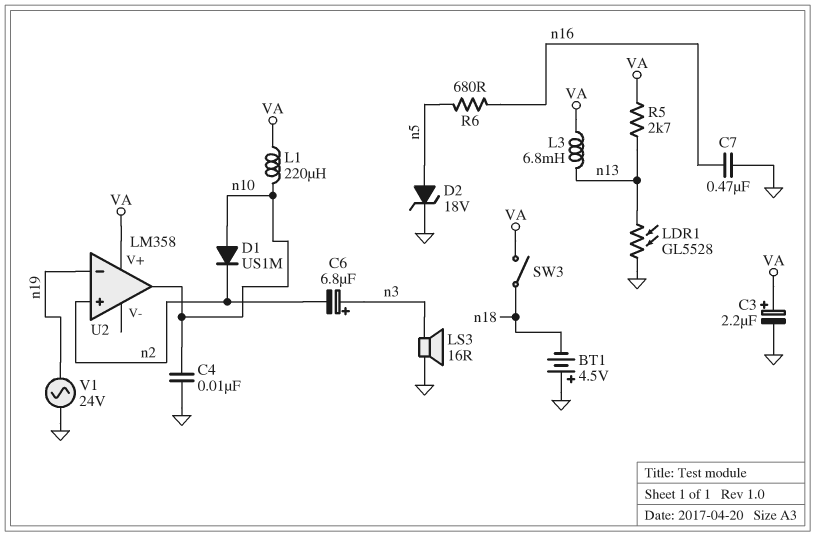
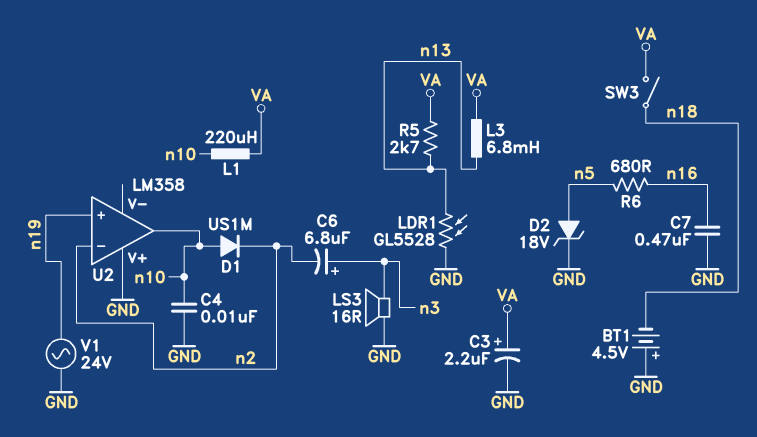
U2 pin V+: VA -> GND
U2 pin in+: n2 -> n19
U2 pin in-: n19 -> n2

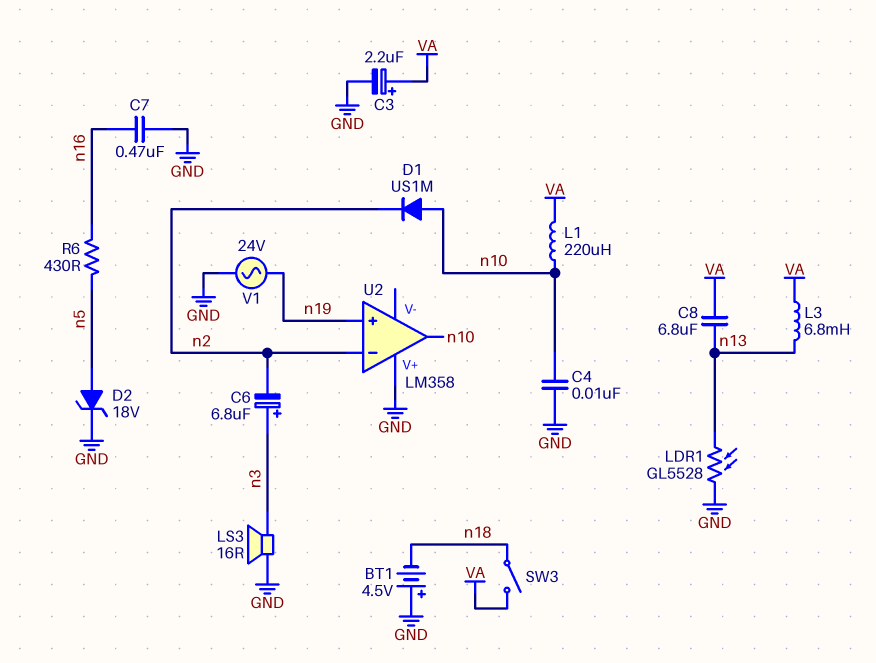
C8: none -> 6.8uF (VA, n13)
R5: 2.7k (VA, n13) -> none
R6: 680 (n5, n16) -> 430 (n5, n16)

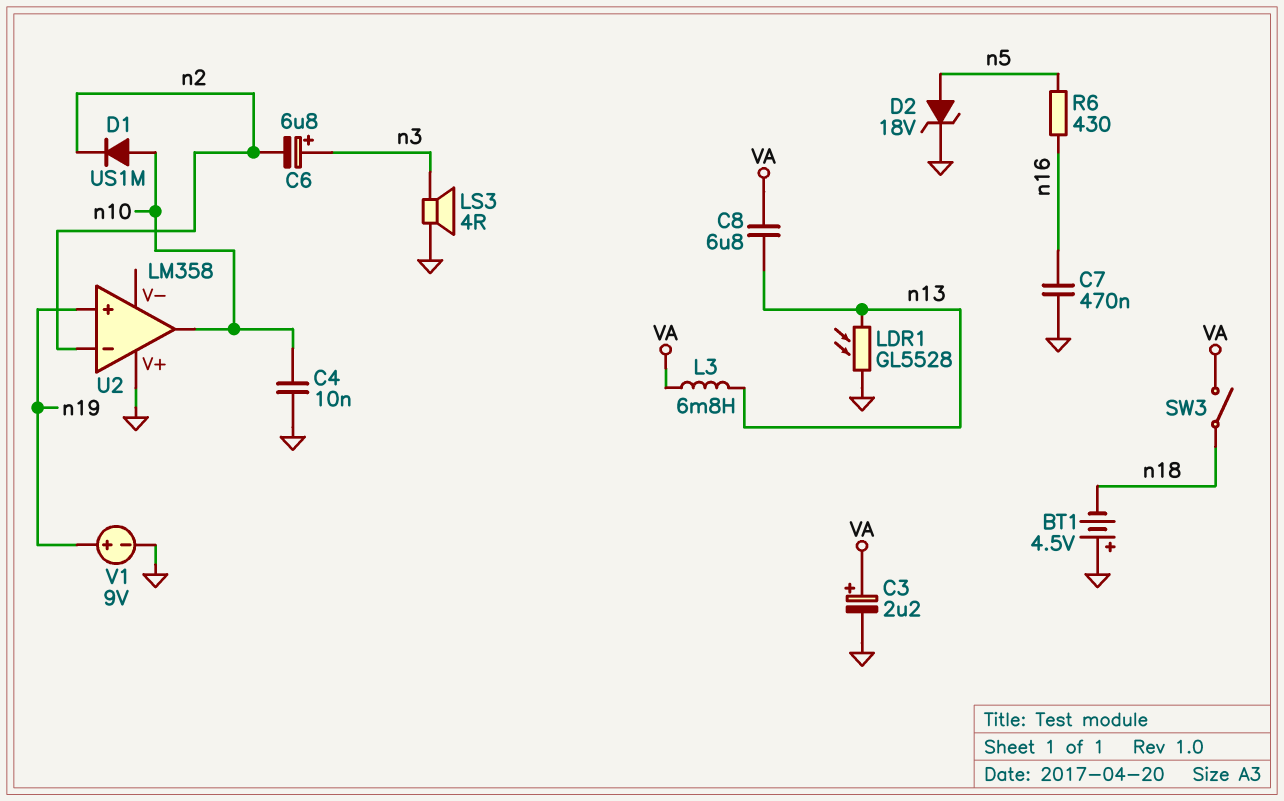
L1: 220uH (VA, n10) -> none
LS3: speaker 16R (GND, n3) -> speaker 4R (GND, n3)
V1: AC 24V (GND, n19) -> 9V (plus n19, minus GND)

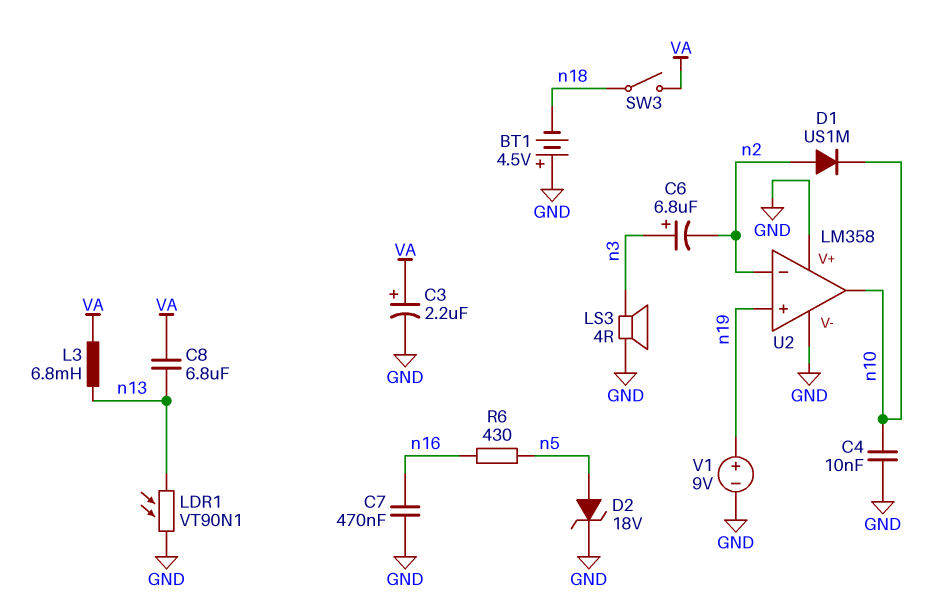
D1: diode US1M (A n10, K n2) -> diode US1M (A n2, K n10)
LDR1: GL5528 (GND, n13) -> VT90N1 (GND, n13)
U2 pin V-: none -> GND

